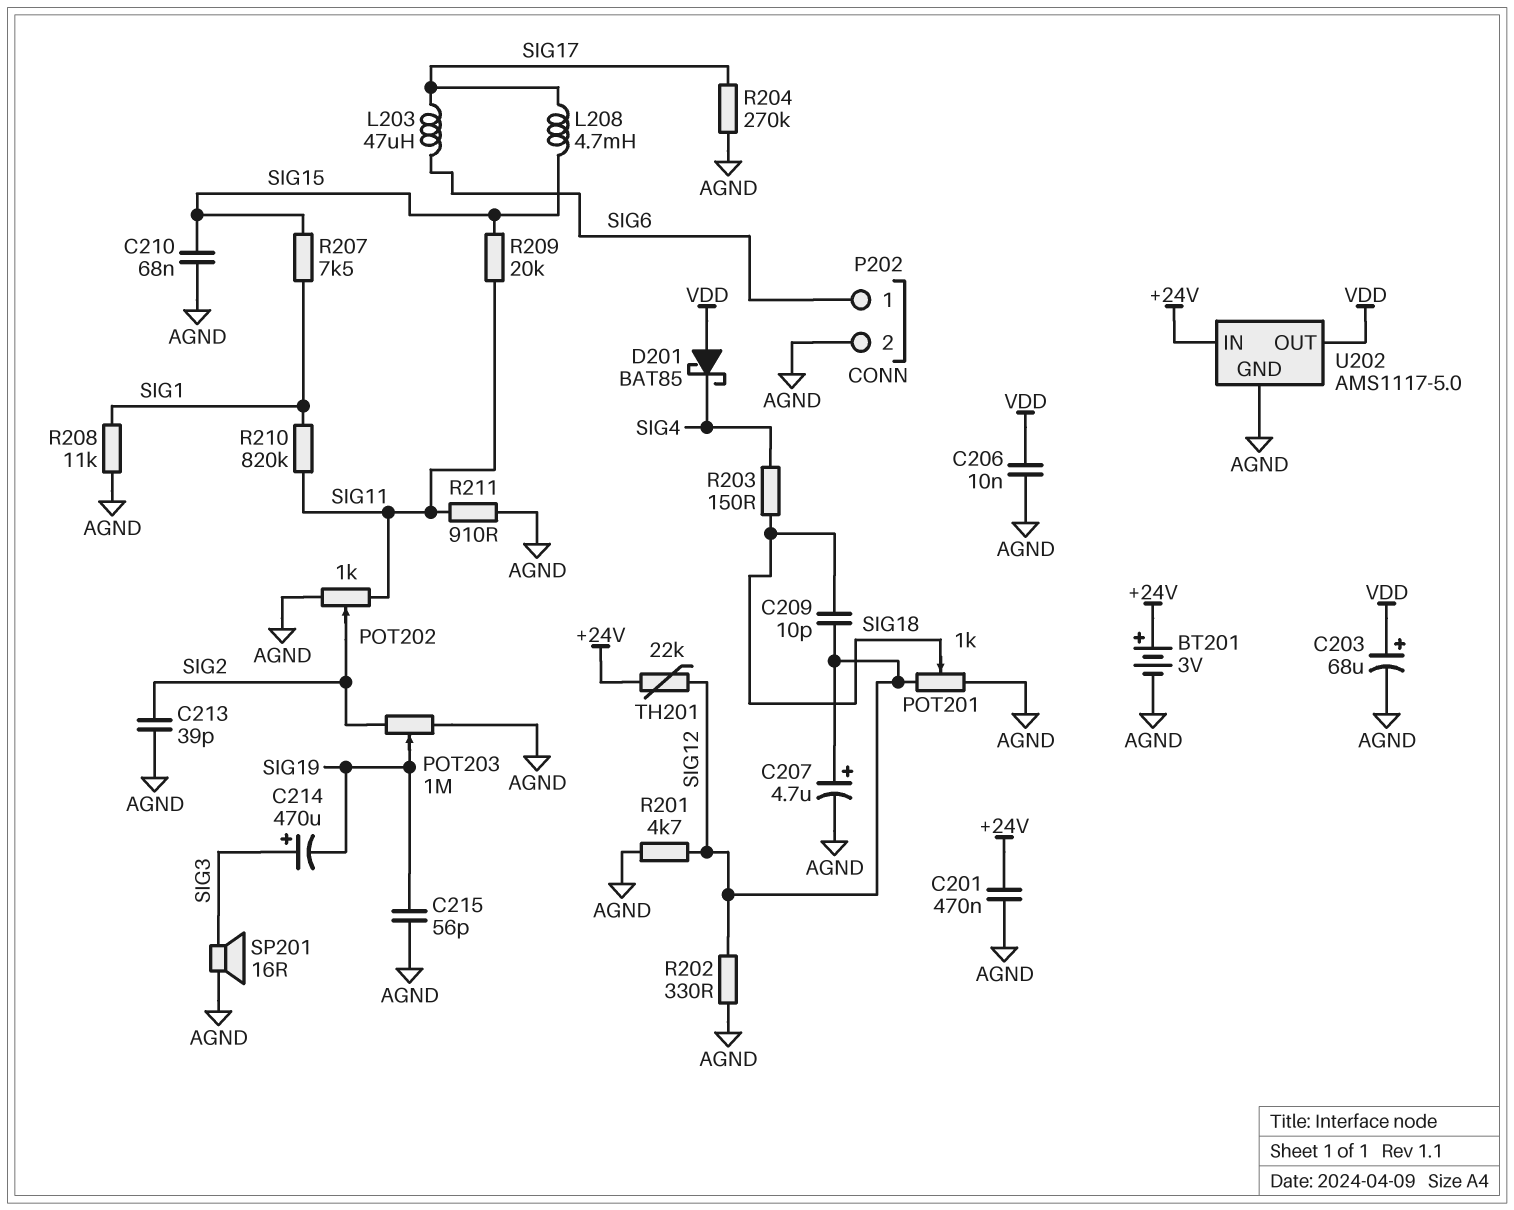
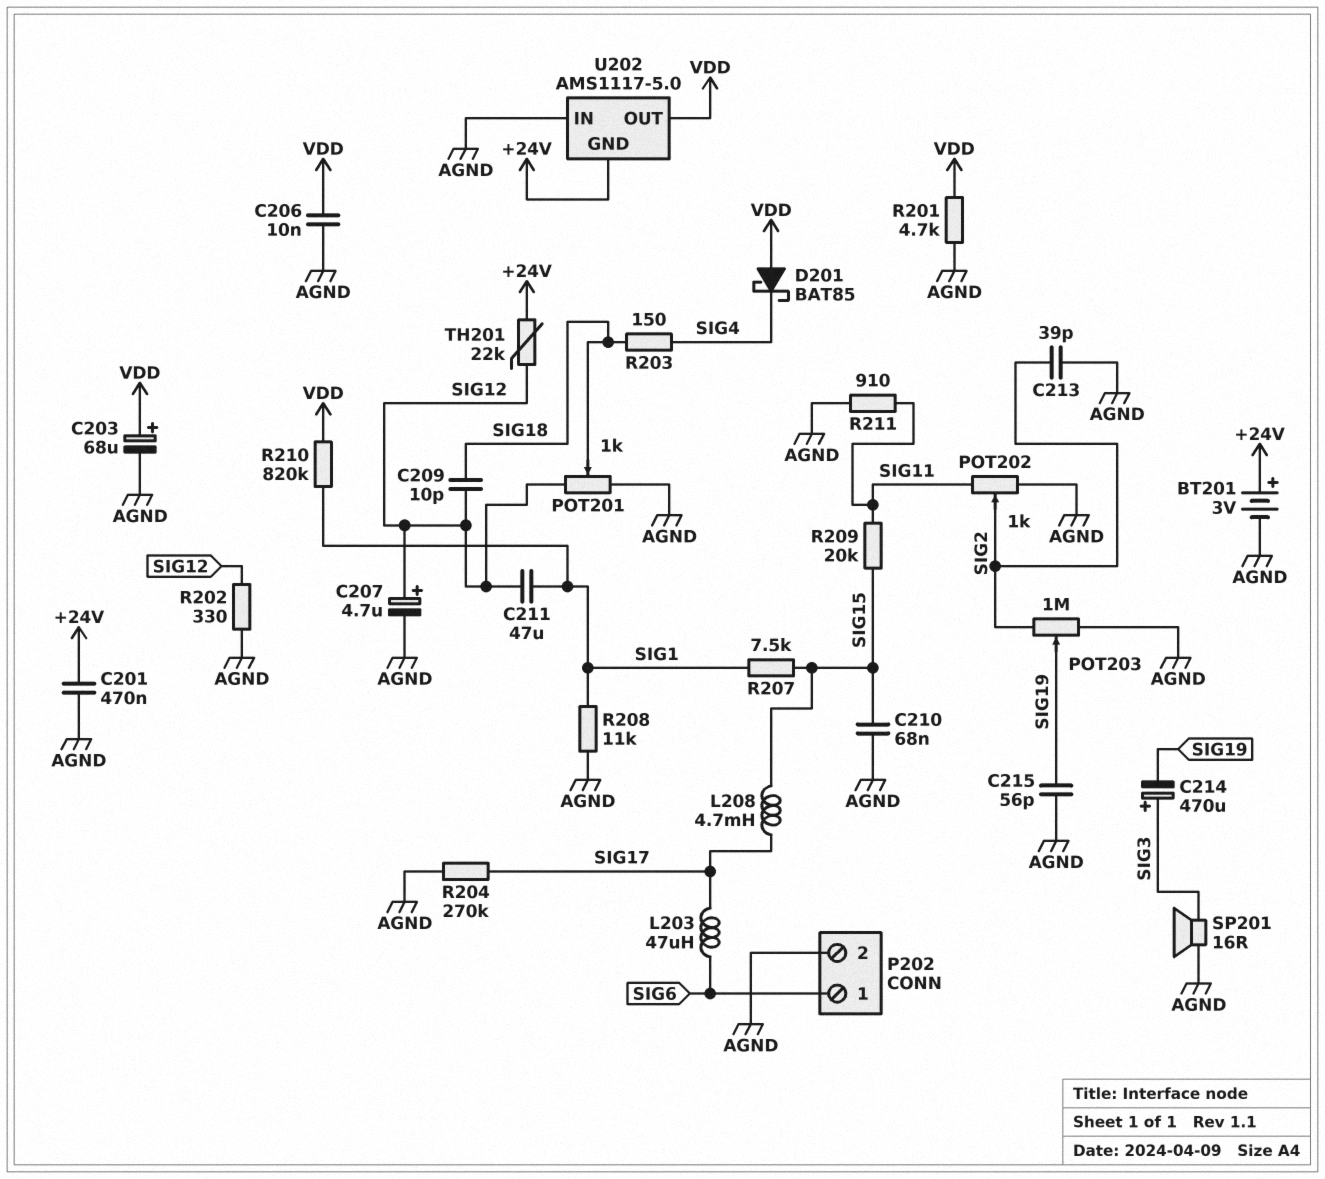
C211: none -> 47uF (SIG1, SIG12)
R201: 4.7k (AGND, SIG12) -> 4.7k (AGND, VDD)
R210: 820k (SIG1, SIG11) -> 820k (SIG1, VDD)
U202 pin GND: AGND -> +24V
U202 pin IN: +24V -> AGND

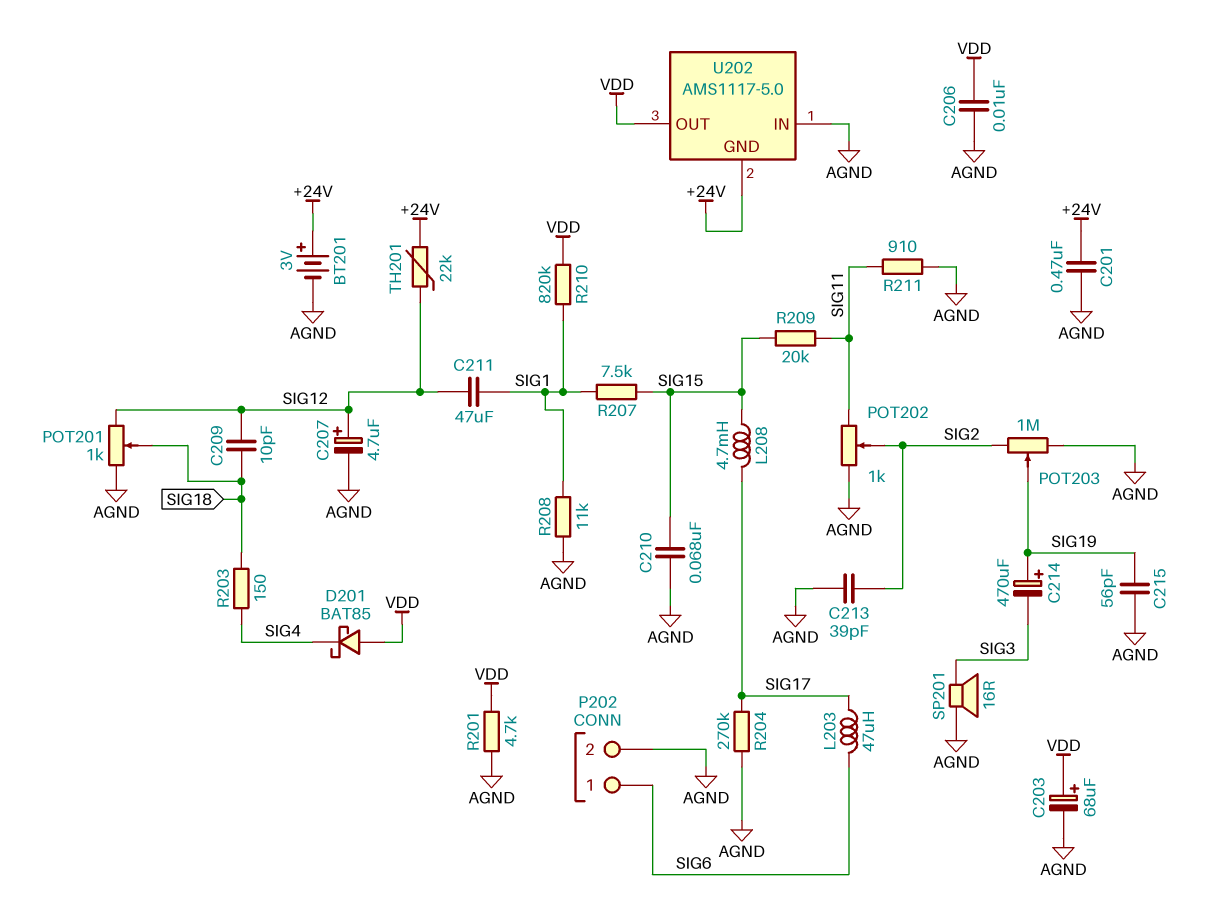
C214: 470uF (plus SIG3, minus SIG19) -> 470uF (plus SIG19, minus SIG3)
R202: 330 (AGND, SIG12) -> none

